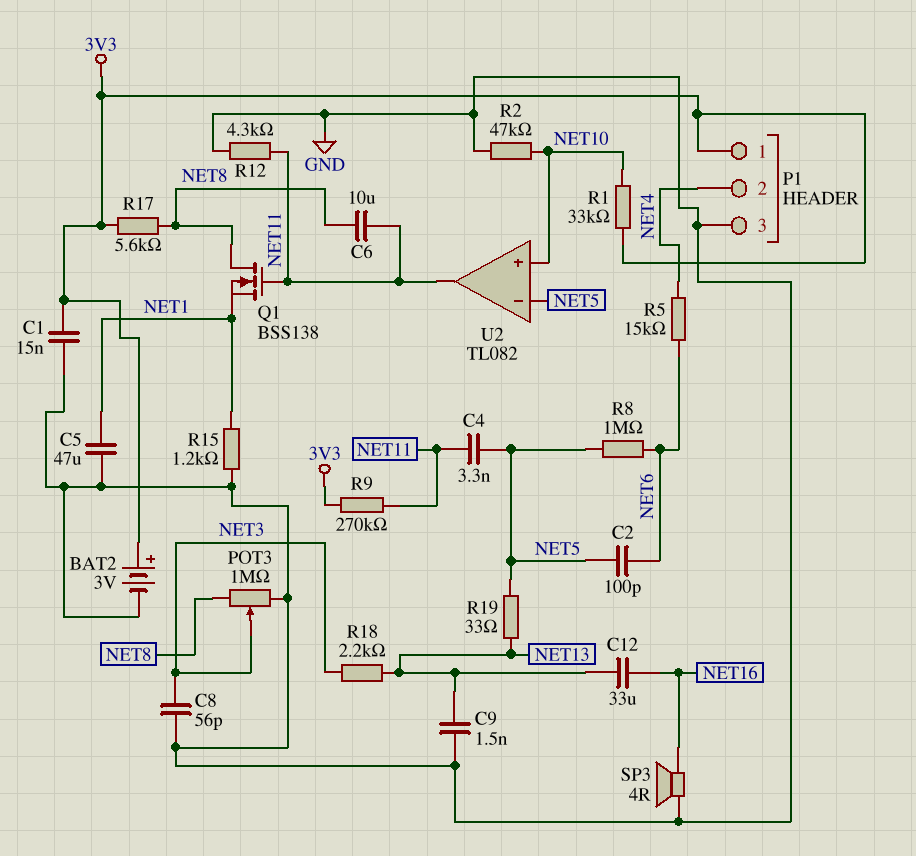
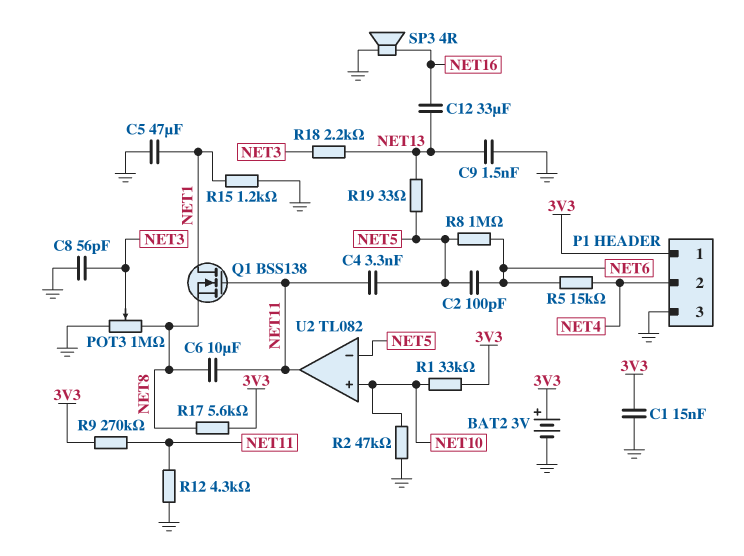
Q1: NMOS BSS138 (G NET11, D NET8, S NET1) -> NMOS BSS138 (G NET11, D NET1, S NET8)

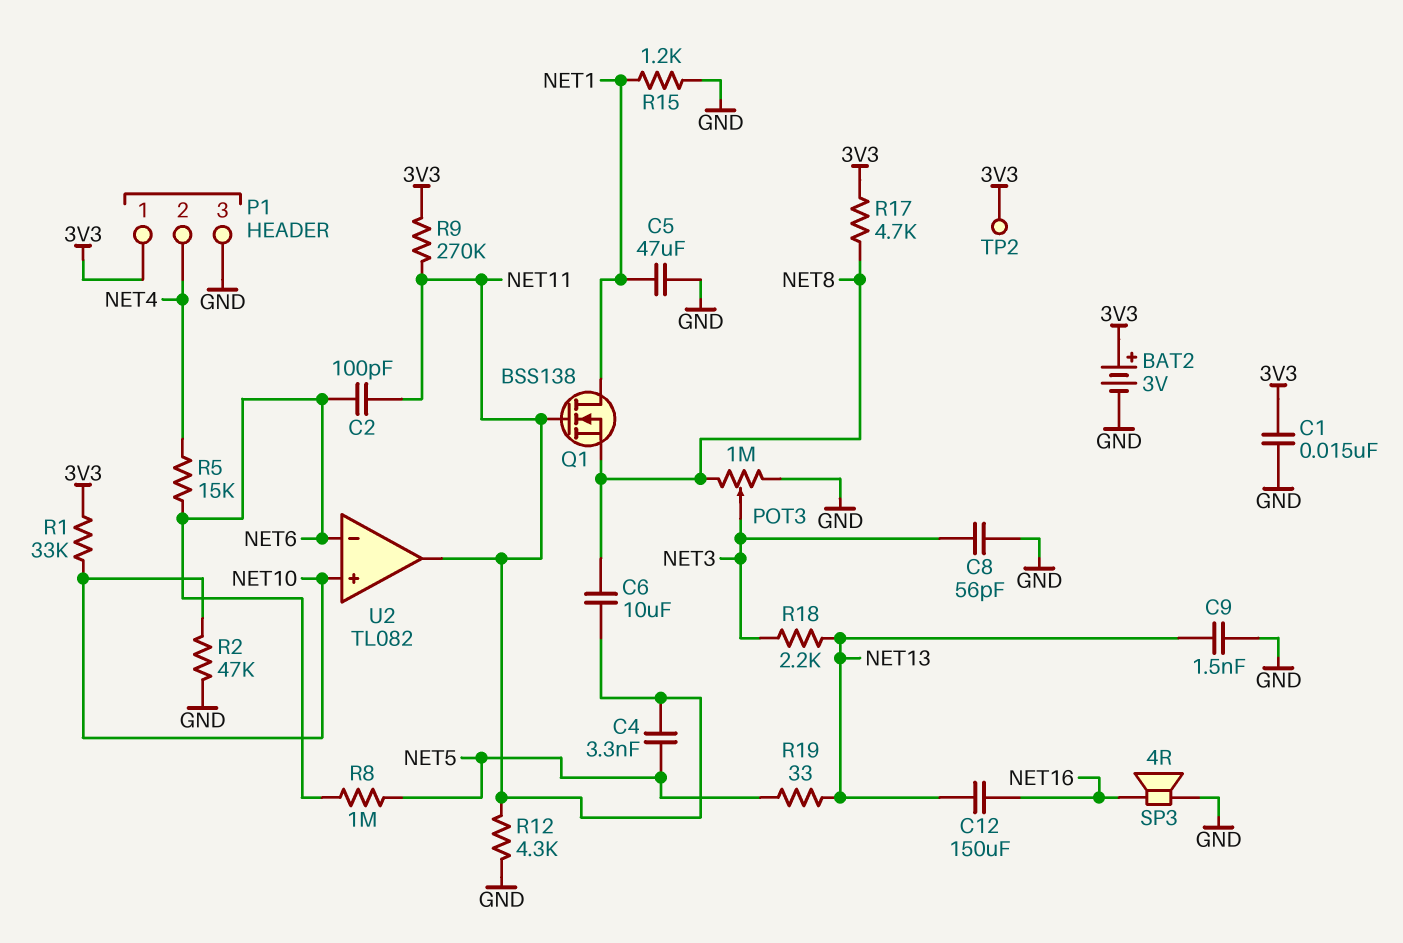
C2: 100pF (NET5, NET6) -> 100pF (NET6, NET11)
C12: 33uF (NET13, NET16) -> 150uF (NET13, NET16)
R17: 5.6k (3V3, NET8) -> 4.7k (3V3, NET8)
TP2: none -> test point (3V3)
U2 pin in-: NET5 -> NET6

